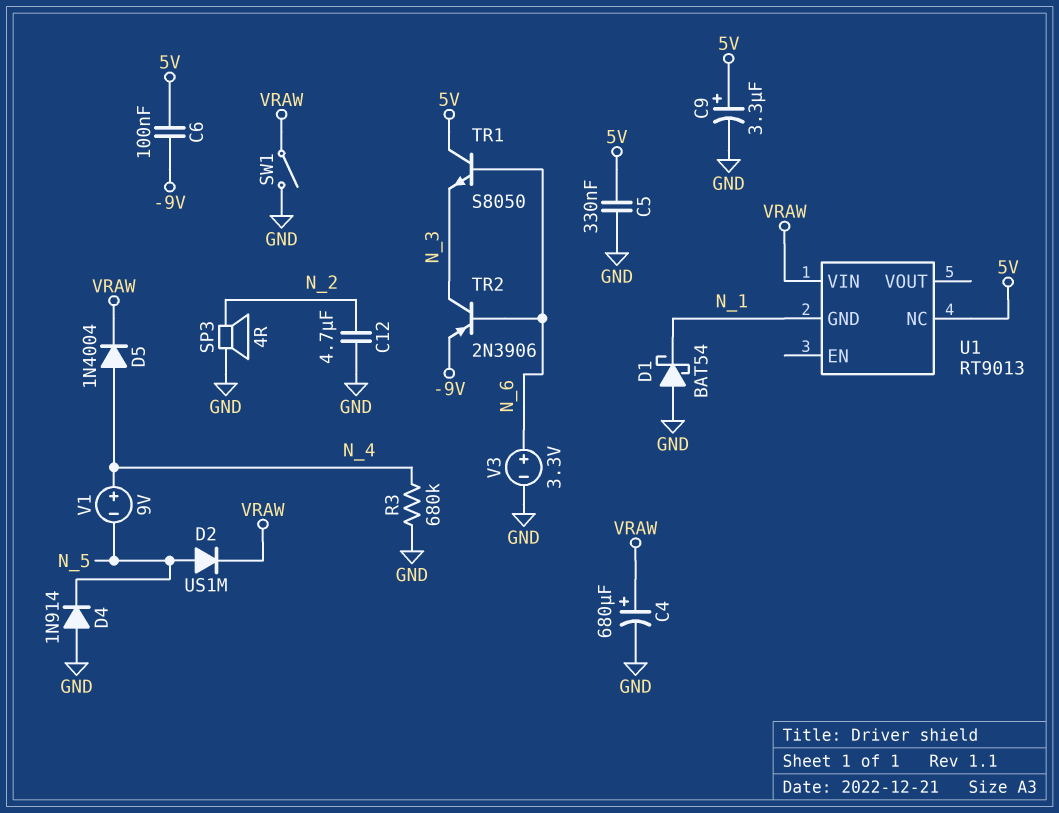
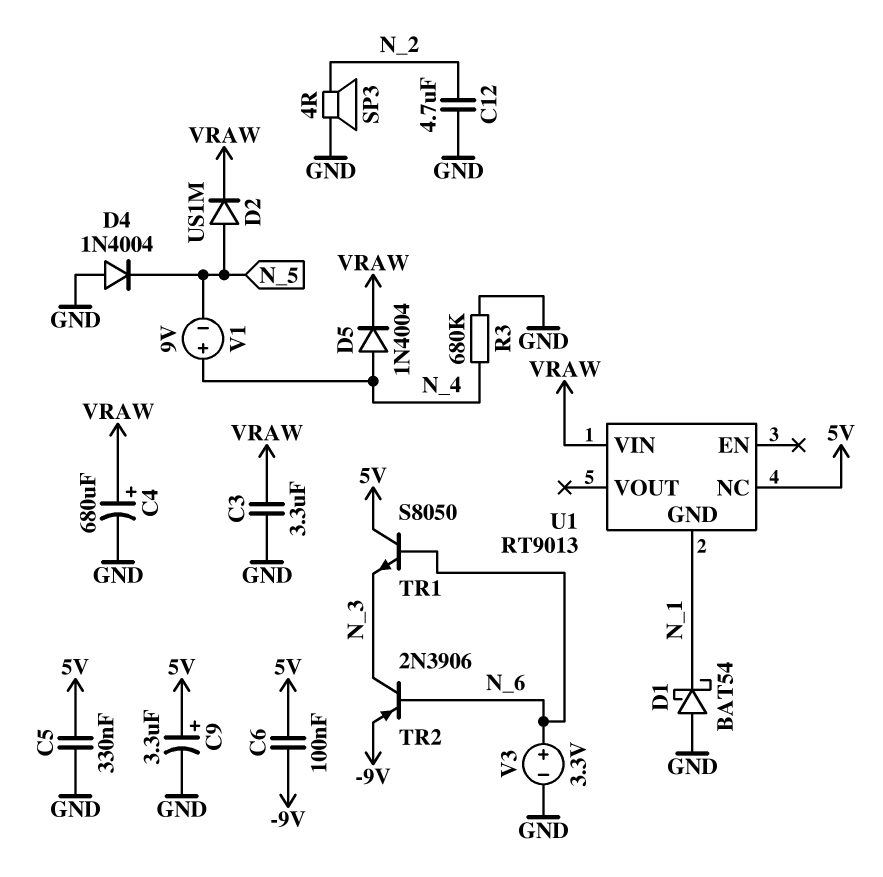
C3: none -> 3.3uF (GND, VRAW)
D4: diode 1N914 (A GND, K N_5) -> diode 1N4004 (A GND, K N_5)
SW1: switch (GND, VRAW) -> none

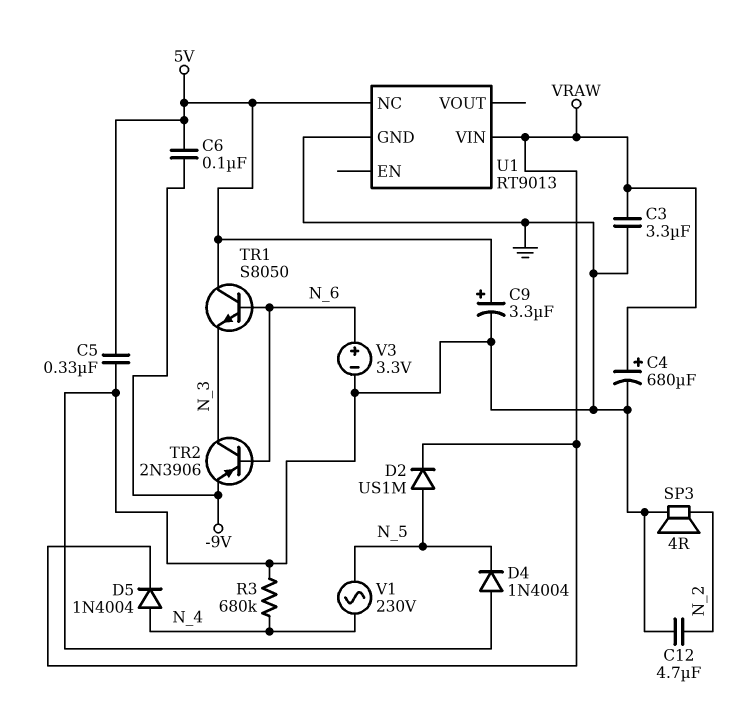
D1: schottky BAT54 (A GND, K N_1) -> none
U1 pin GND: N_1 -> GND
V1: 9V (plus N_4, minus N_5) -> AC 230V (N_4, N_5)

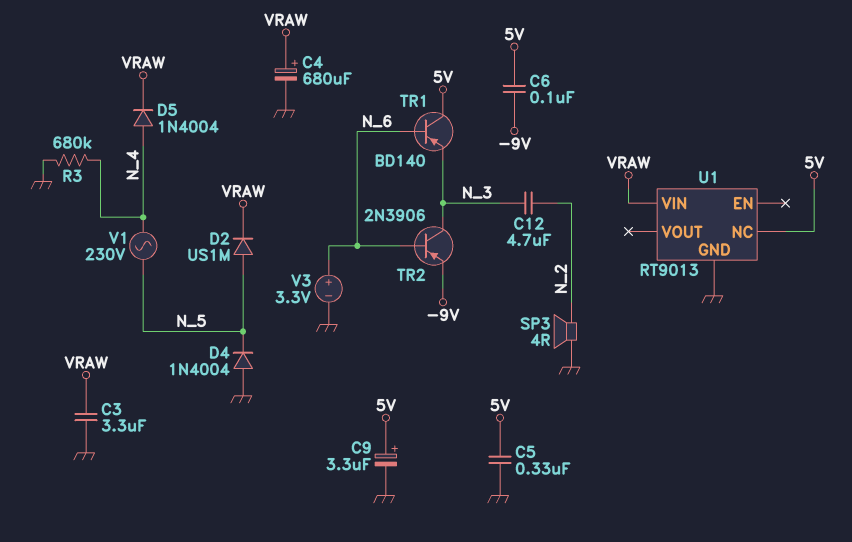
C12: 4.7uF (GND, N_2) -> 4.7uF (N_2, N_3)
TR1: NPN S8050 (B N_6, C 5V, E N_3) -> PNP BD140 (B N_6, C 5V, E N_3)

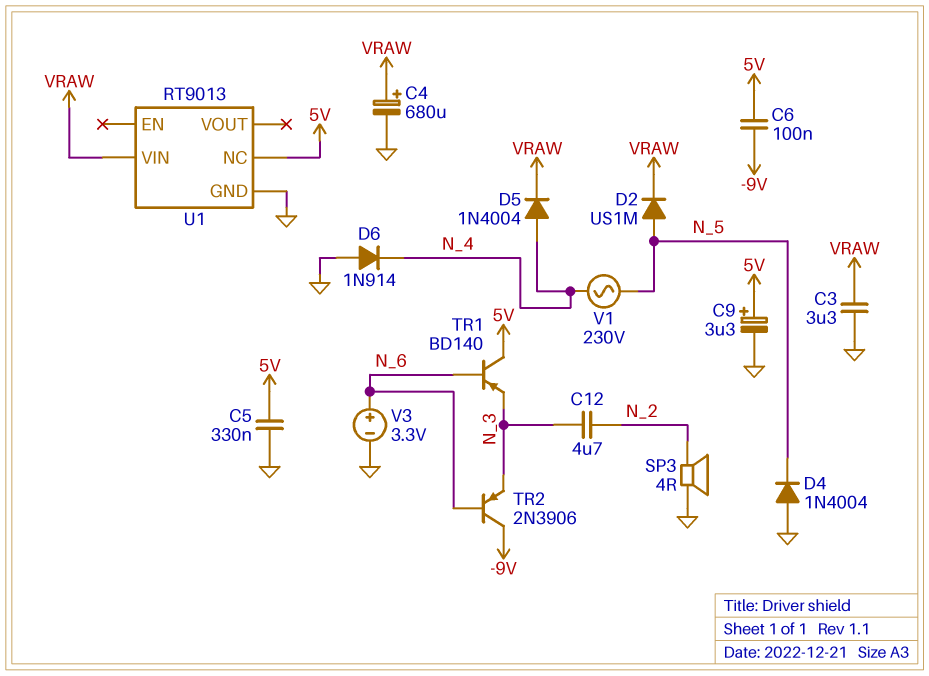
D6: none -> diode 1N914 (A GND, K N_4)
R3: 680k (GND, N_4) -> none
TR2: PNP 2N3906 (B N_6, C N_3, E -9V) -> PNP 2N3906 (B N_6, C -9V, E N_3)

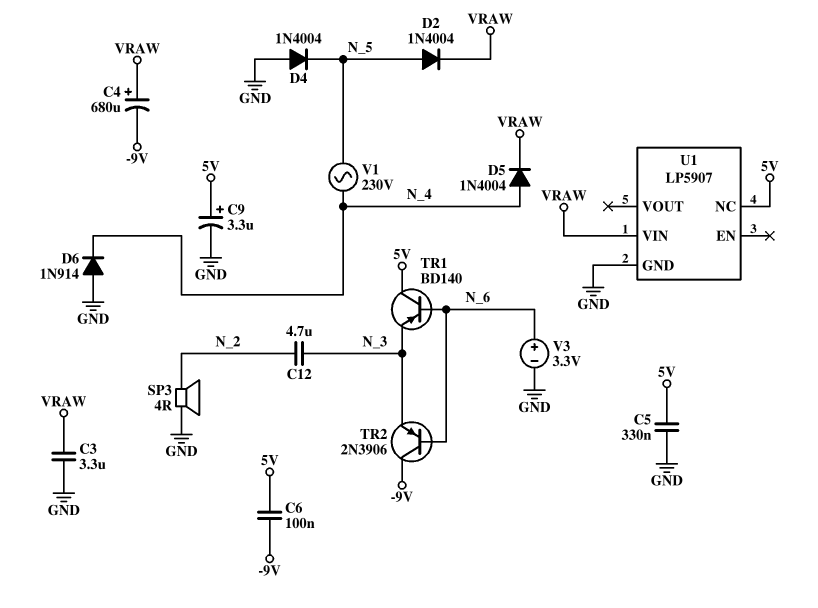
C4: 680uF (plus VRAW, minus GND) -> 680uF (plus VRAW, minus -9V)
D2: diode US1M (A N_5, K VRAW) -> diode 1N4004 (A N_5, K VRAW)
U1: RT9013 -> LP5907

